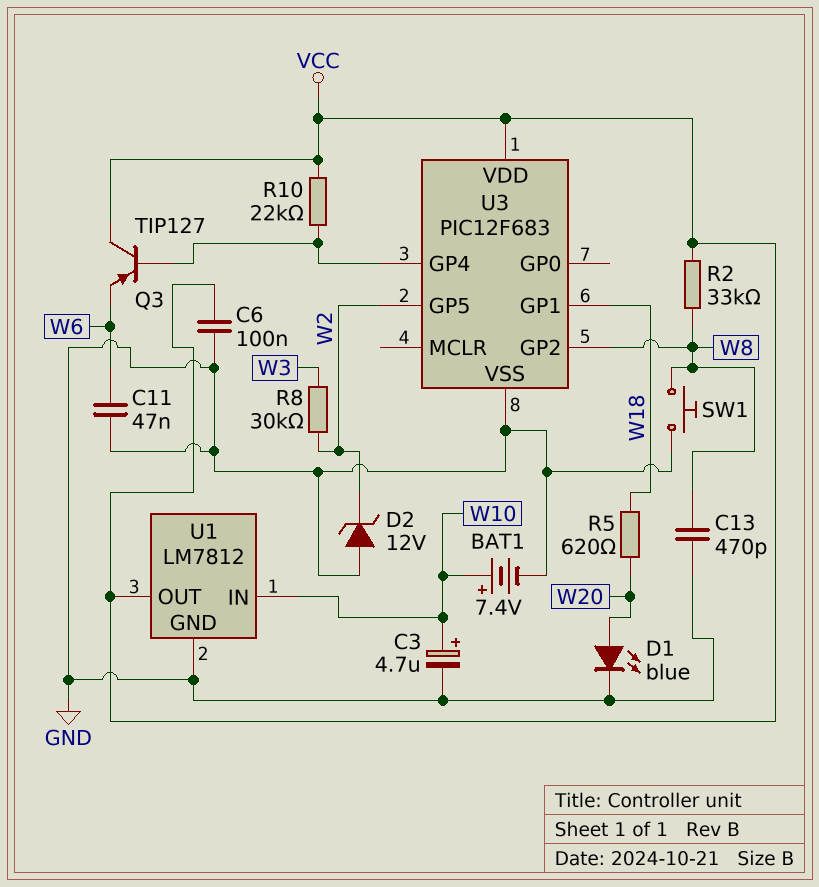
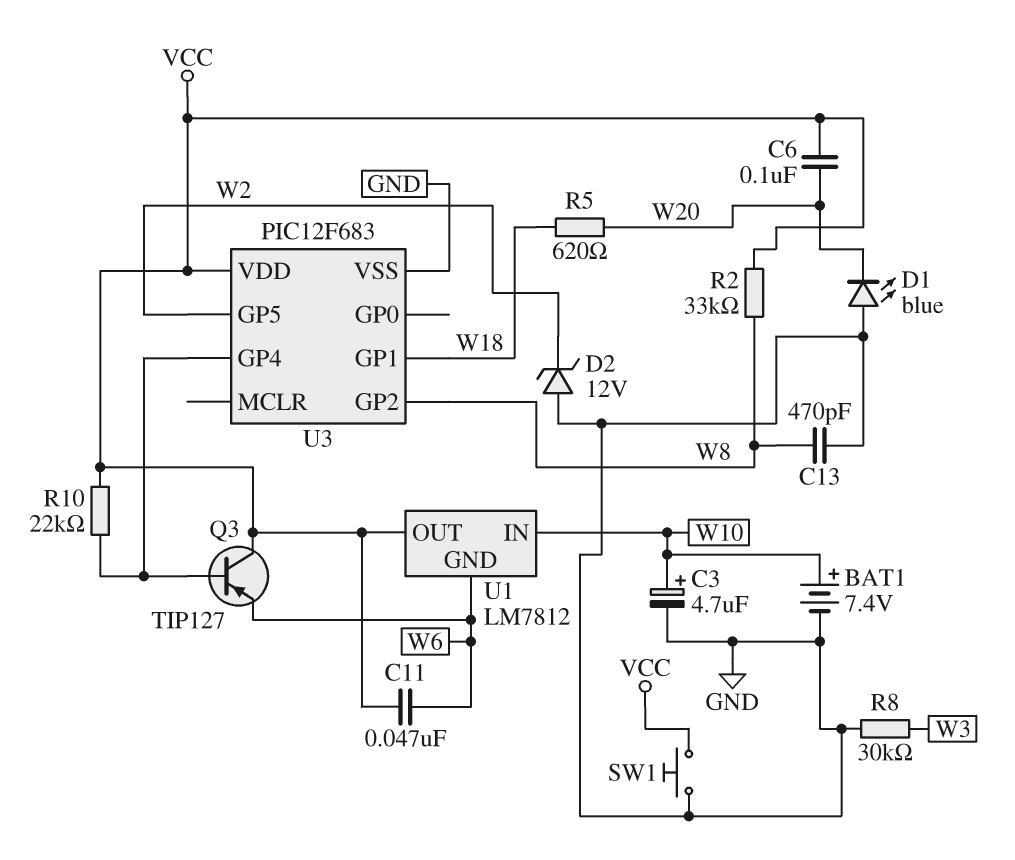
C6: 100nF (GND, VCC) -> 100nF (VCC, W20)
C11: 47nF (GND, W6) -> 47nF (VCC, W6)
D1: LED blue (A W20, K GND) -> LED blue (A GND, K W20)
R8: 30k (W2, W3) -> 30k (GND, W3)
SW1: button (GND, W8) -> button (GND, VCC)
U1 pin GND: GND -> W6

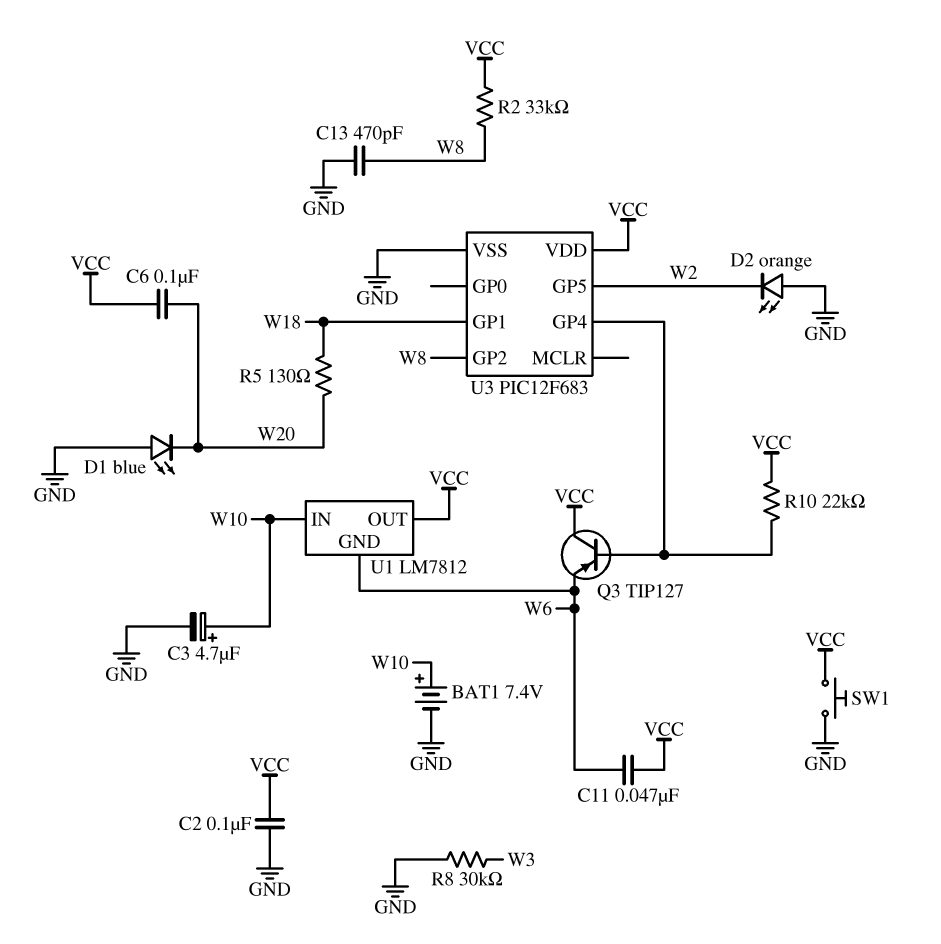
C2: none -> 100nF (GND, VCC)
D2: zener 12V (A GND, K W2) -> LED orange (A GND, K W2)
R5: 620 (W18, W20) -> 130 (W18, W20)

